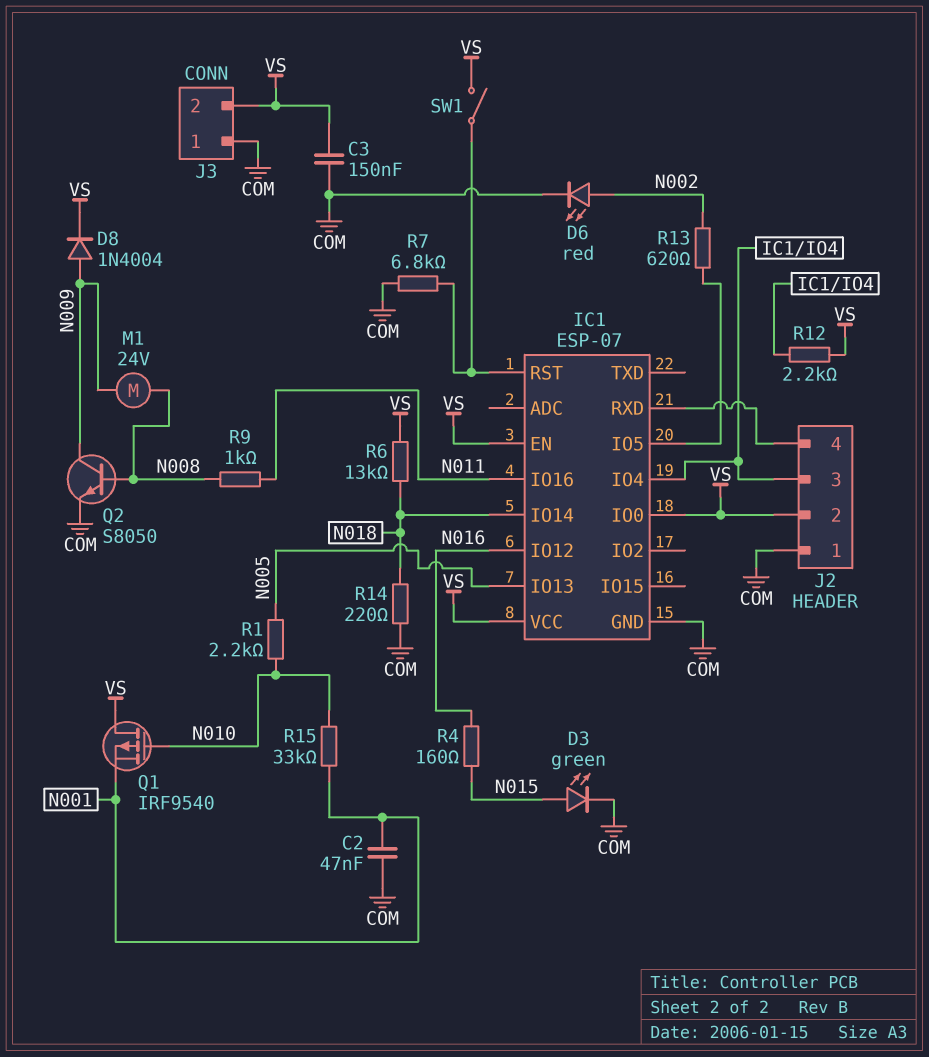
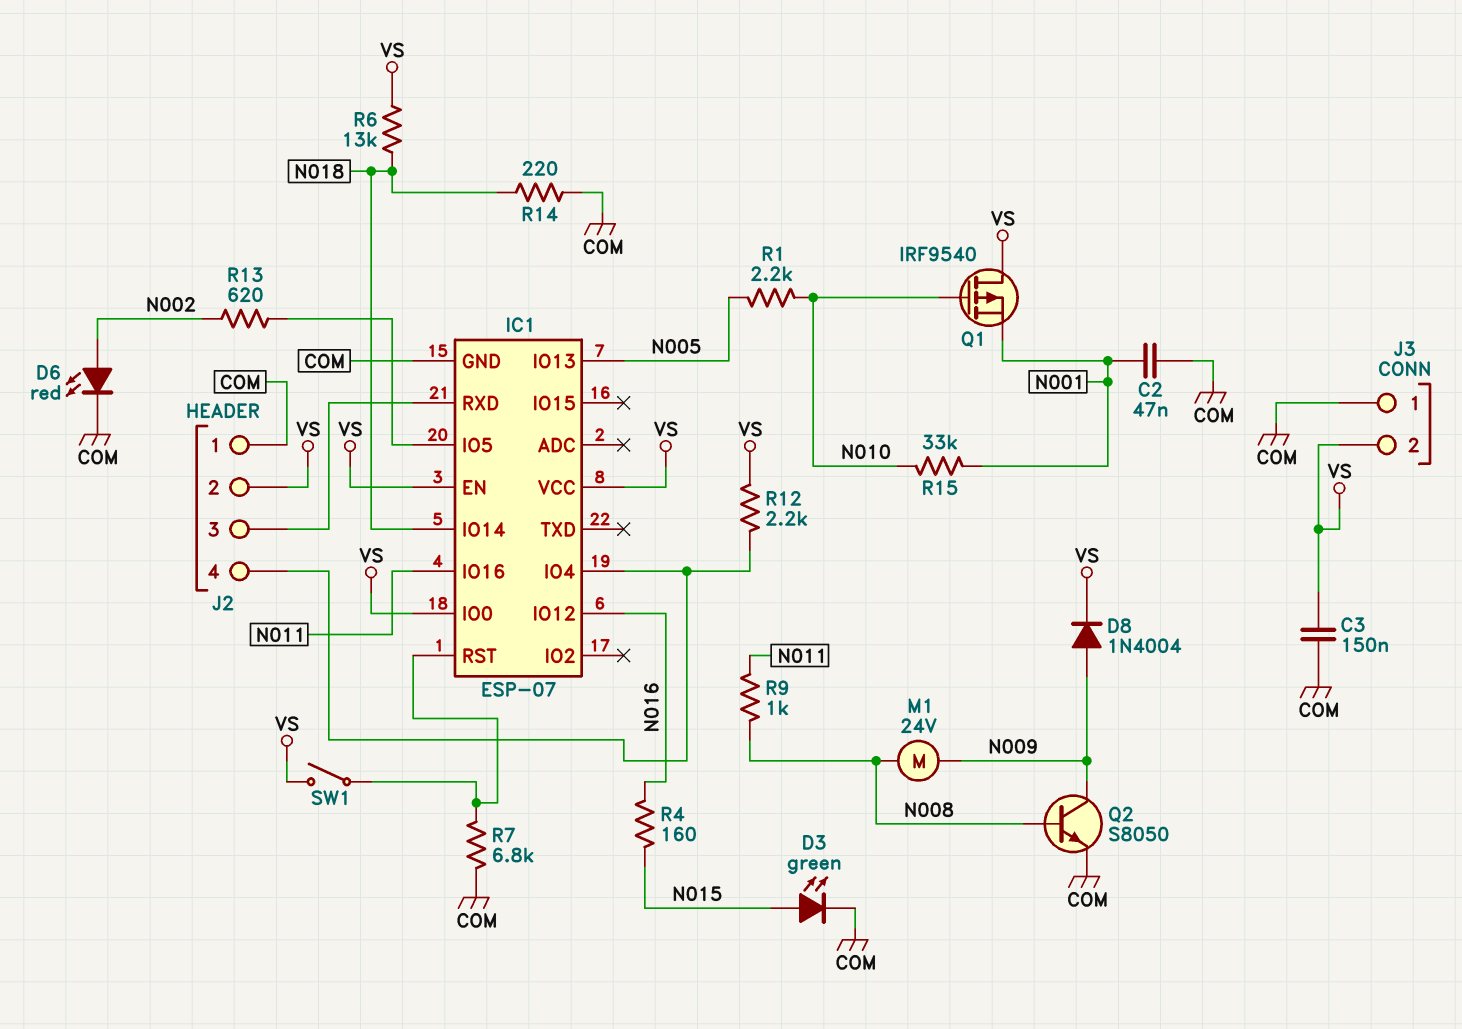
J2 pin 3: IC1/IO4 -> IC1/RXD
J2 pin 4: IC1/RXD -> IC1/IO4

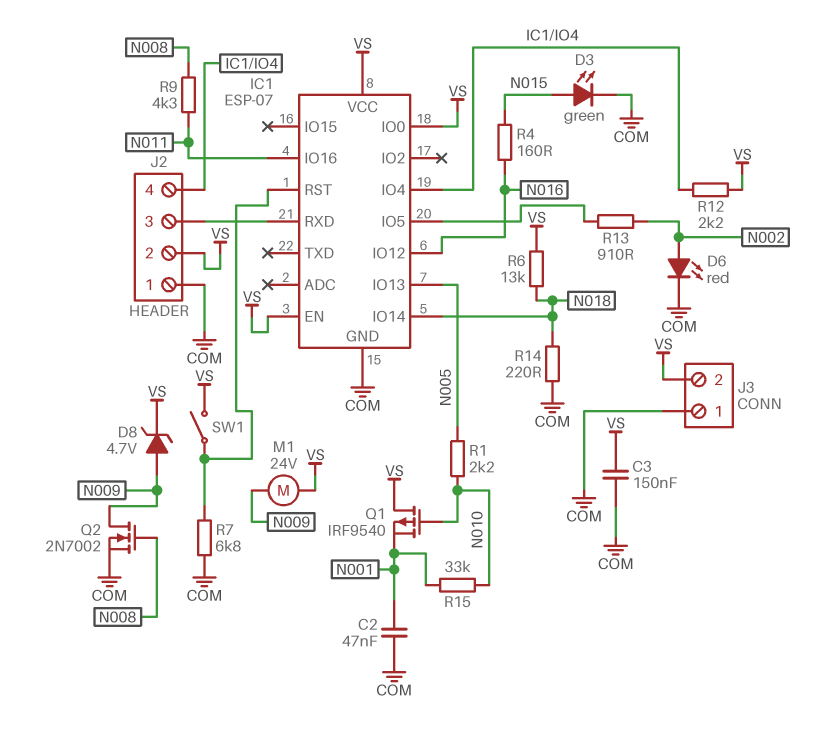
D8: diode 1N4004 (A N009, K VS) -> zener 4.7V (A N009, K VS)
M1: motor 24V (N008, N009) -> motor 24V (N009, VS)
Q2: NPN S8050 (B N008, C N009, E COM) -> NMOS 2N7002 (G N008, D N009, S COM)
R9: 1k (N008, N011) -> 4.3k (N008, N011)
R13: 620 (IC1/IO5, N002) -> 910 (IC1/IO5, N002)

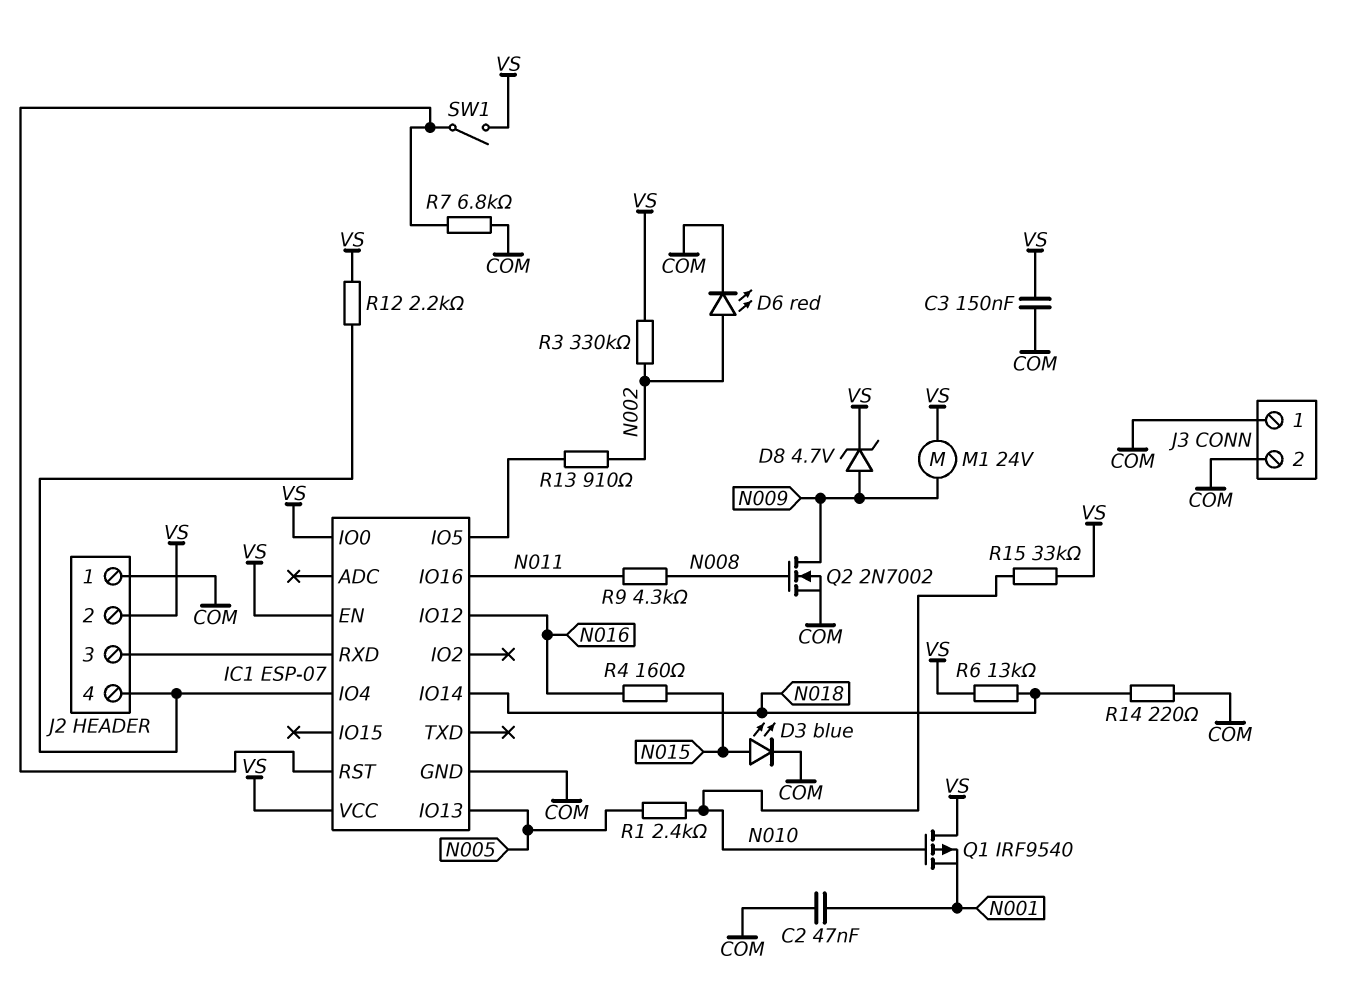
D3: LED green (A N015, K COM) -> LED blue (A N015, K COM)
J3 pin 2: VS -> COM
R1: 2.2k (N005, N010) -> 2.4k (N005, N010)
R3: none -> 330k (N002, VS)
R15: 33k (N001, N010) -> 33k (N010, VS)

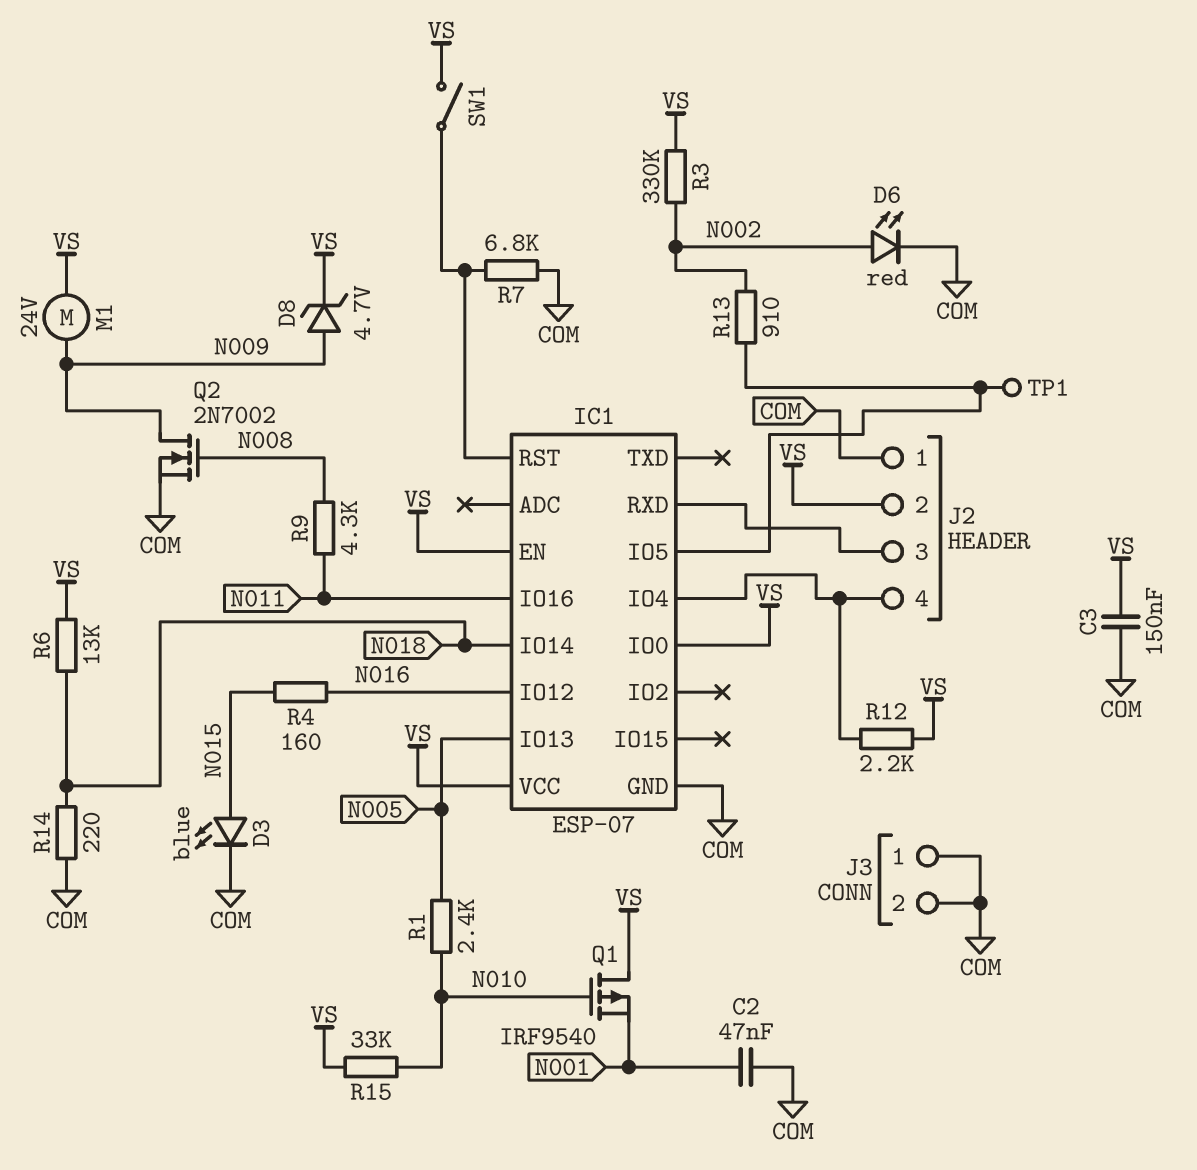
TP1: none -> test point (IC1/IO5)

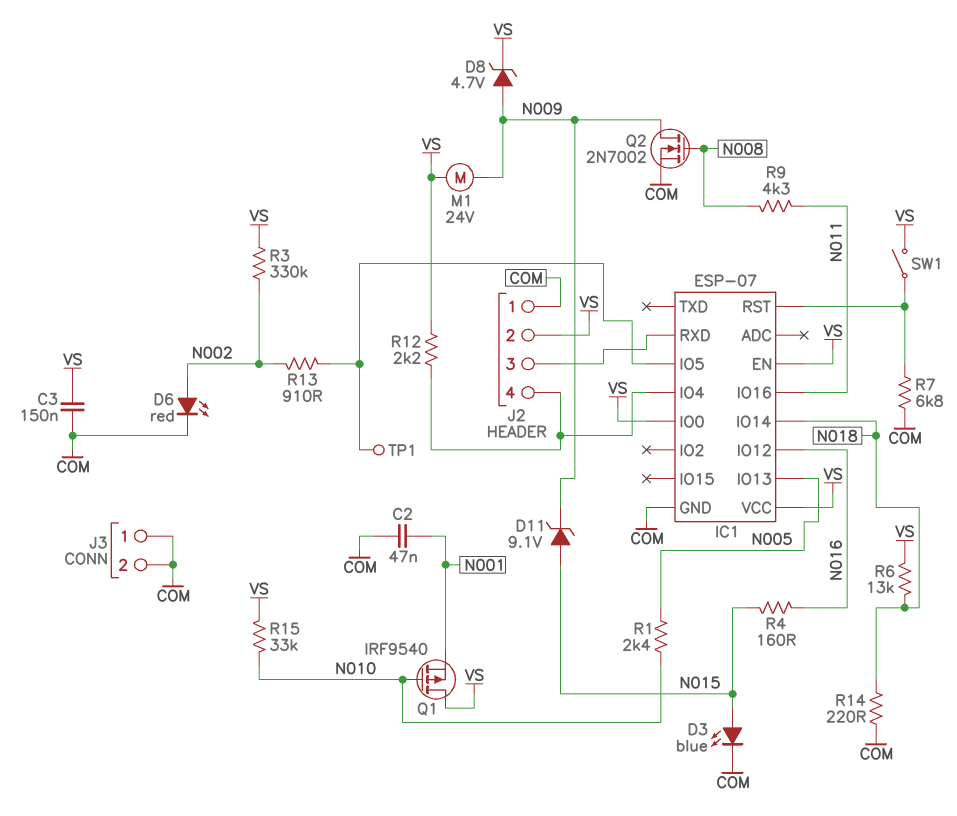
D11: none -> zener 9.1V (A N015, K N009)

